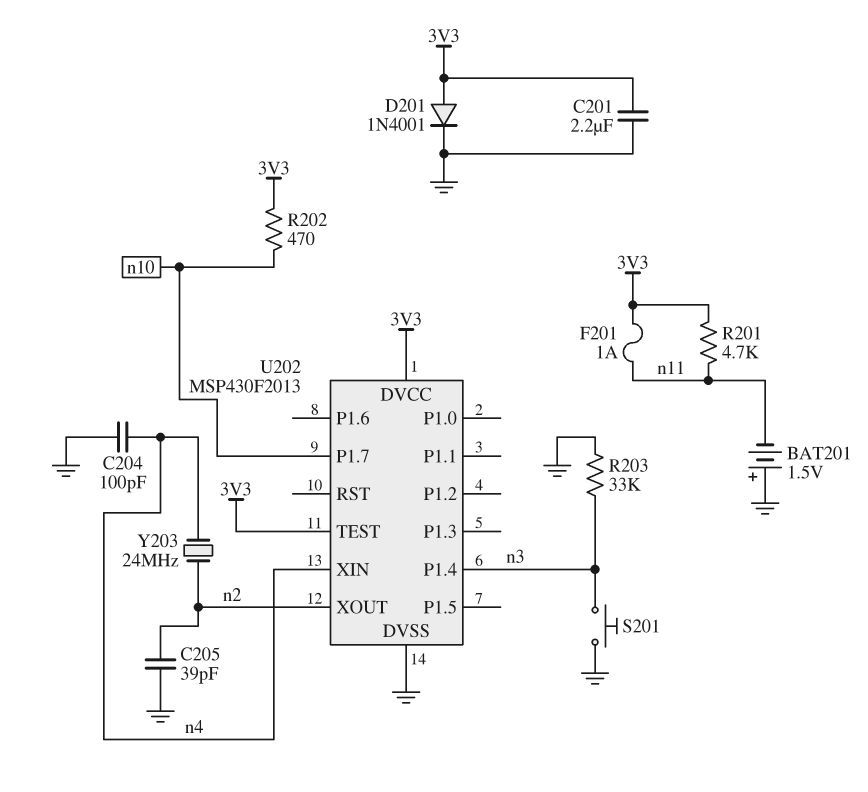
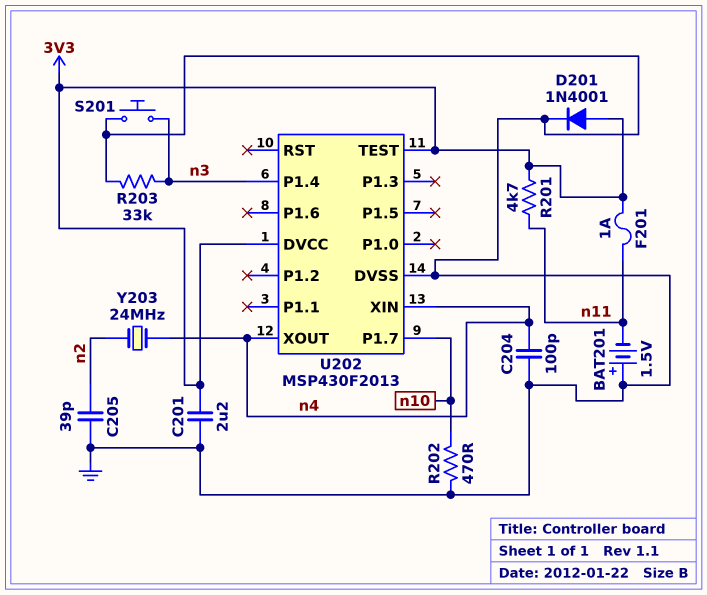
R202: 470 (3V3, n10) -> 470 (GND, n10)
U202 pin XOUT: n2 -> n4

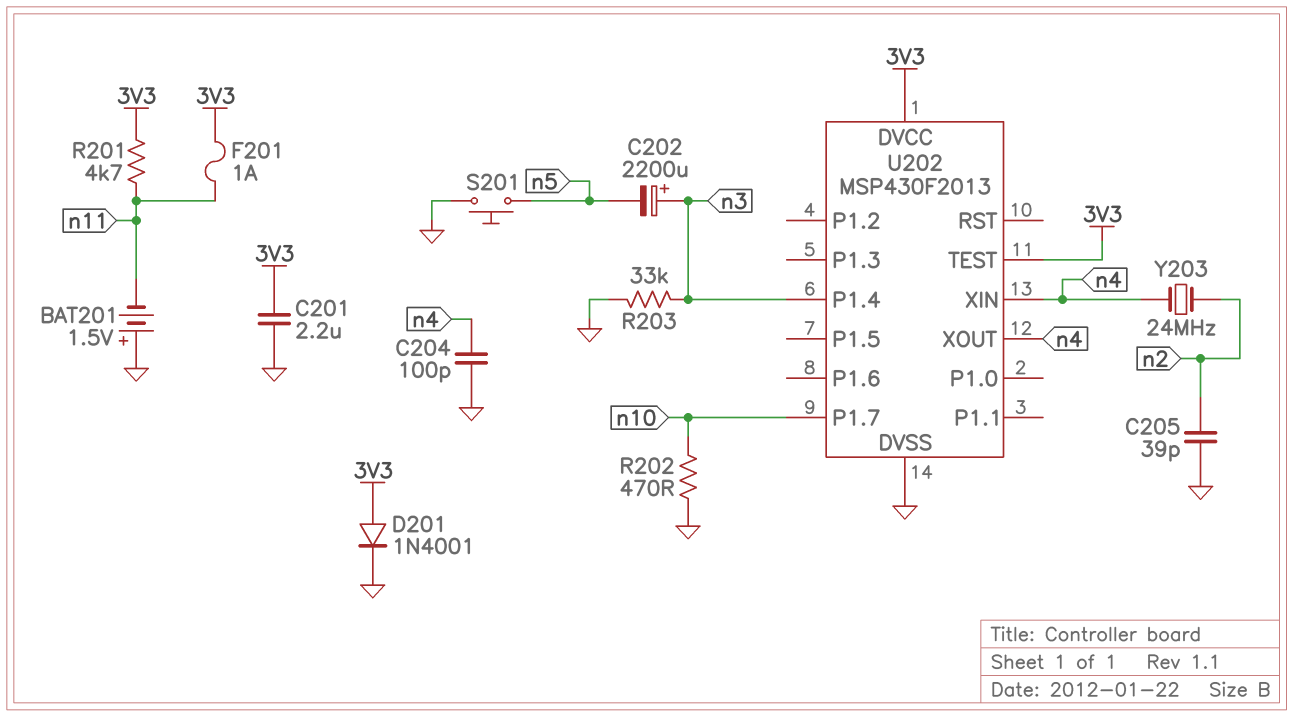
C202: none -> 2200uF (plus n3, minus n5)
S201: button (GND, n3) -> button (GND, n5)

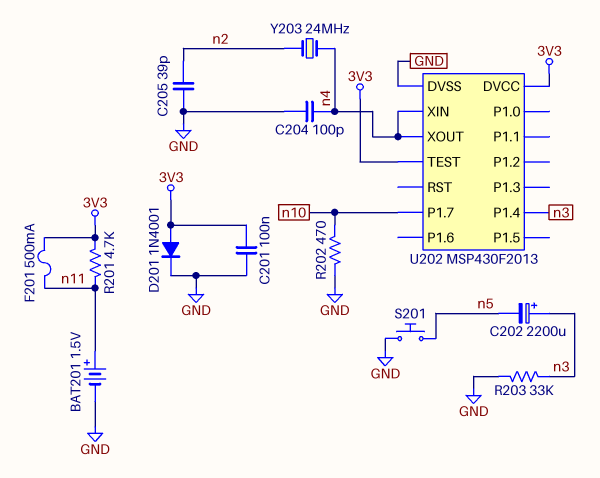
BAT201: 1.5V (plus GND, minus n11) -> 1.5V (plus n11, minus GND)
C201: 2.2uF (3V3, GND) -> 100nF (3V3, GND)
F201: 1A (3V3, n11) -> 500mA (3V3, n11)

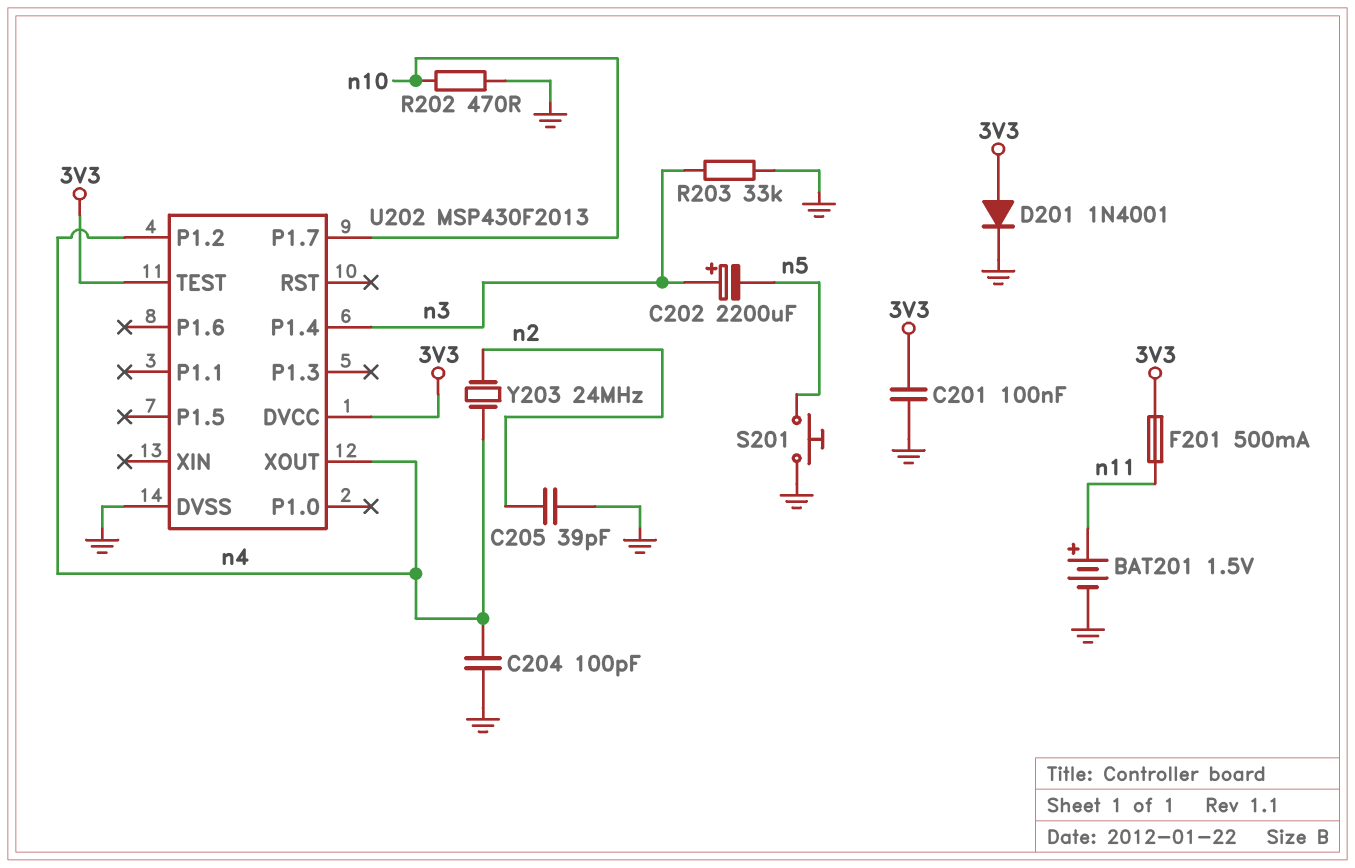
R201: 4.7k (3V3, n11) -> none
U202 pin P1.2: none -> n4
U202 pin XIN: n4 -> none

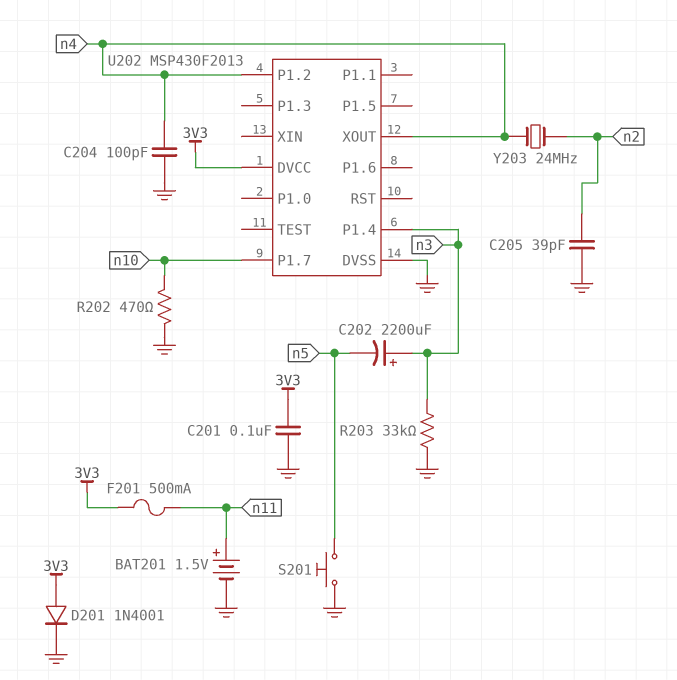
U202 pin TEST: 3V3 -> none

